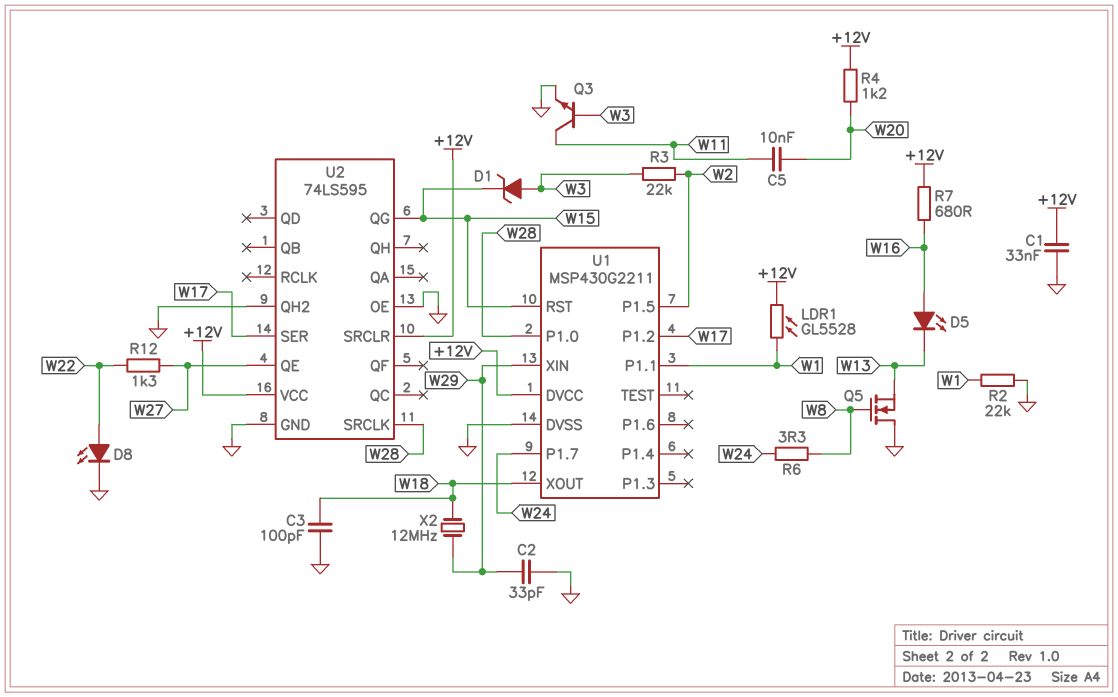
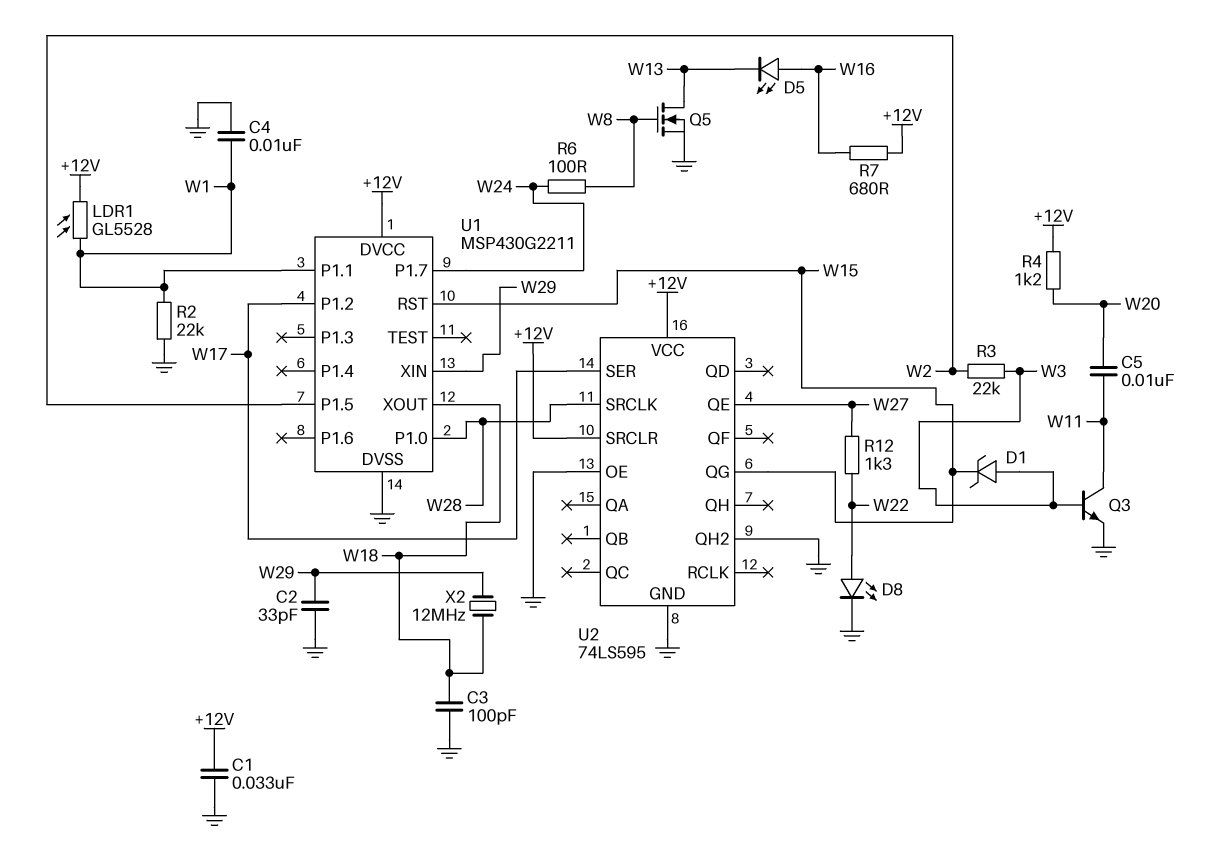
C4: none -> 10nF (GND, W1)
Q5: NMOS (G W8, D GND, S W13) -> NMOS (G W8, D W13, S GND)
R6: 3.3 (W8, W24) -> 100 (W8, W24)

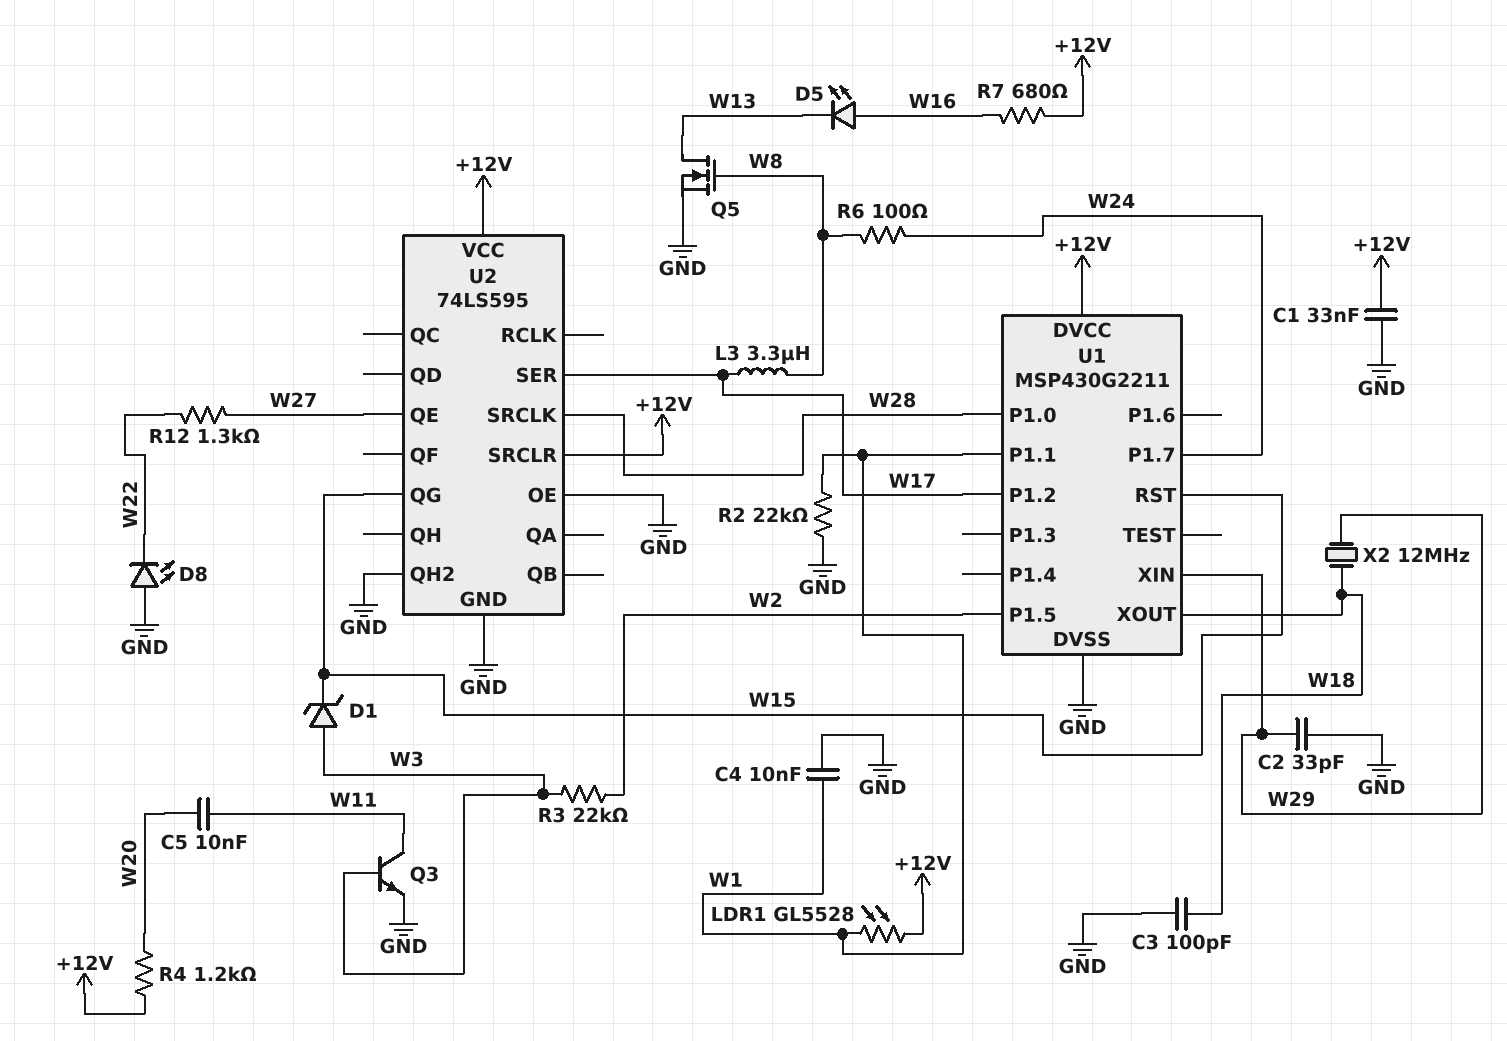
D8: LED (A W22, K GND) -> LED (A GND, K W22)
L3: none -> 3.3uH (W8, W17)

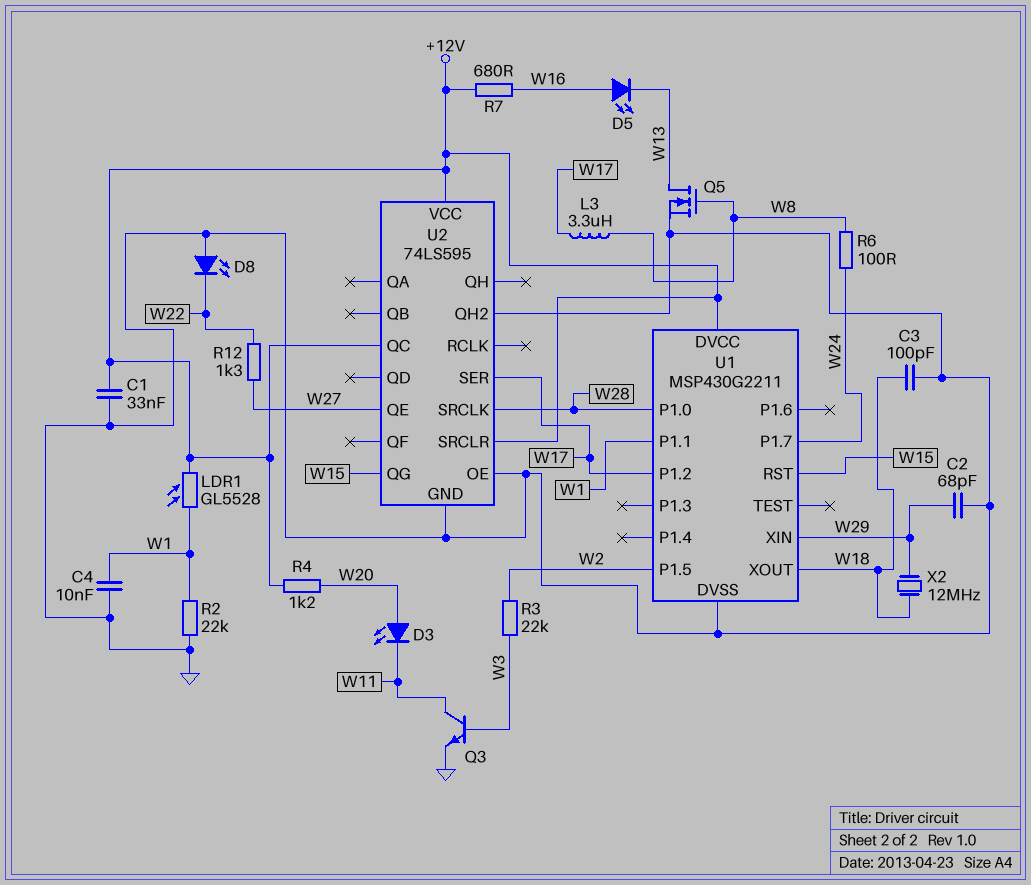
C2: 33pF (GND, W29) -> 68pF (GND, W29)
C5: 10nF (W11, W20) -> none
D1: zener (A W3, K W15) -> none
D3: none -> LED (A W20, K W11)
U2 pin QC: none -> +12V

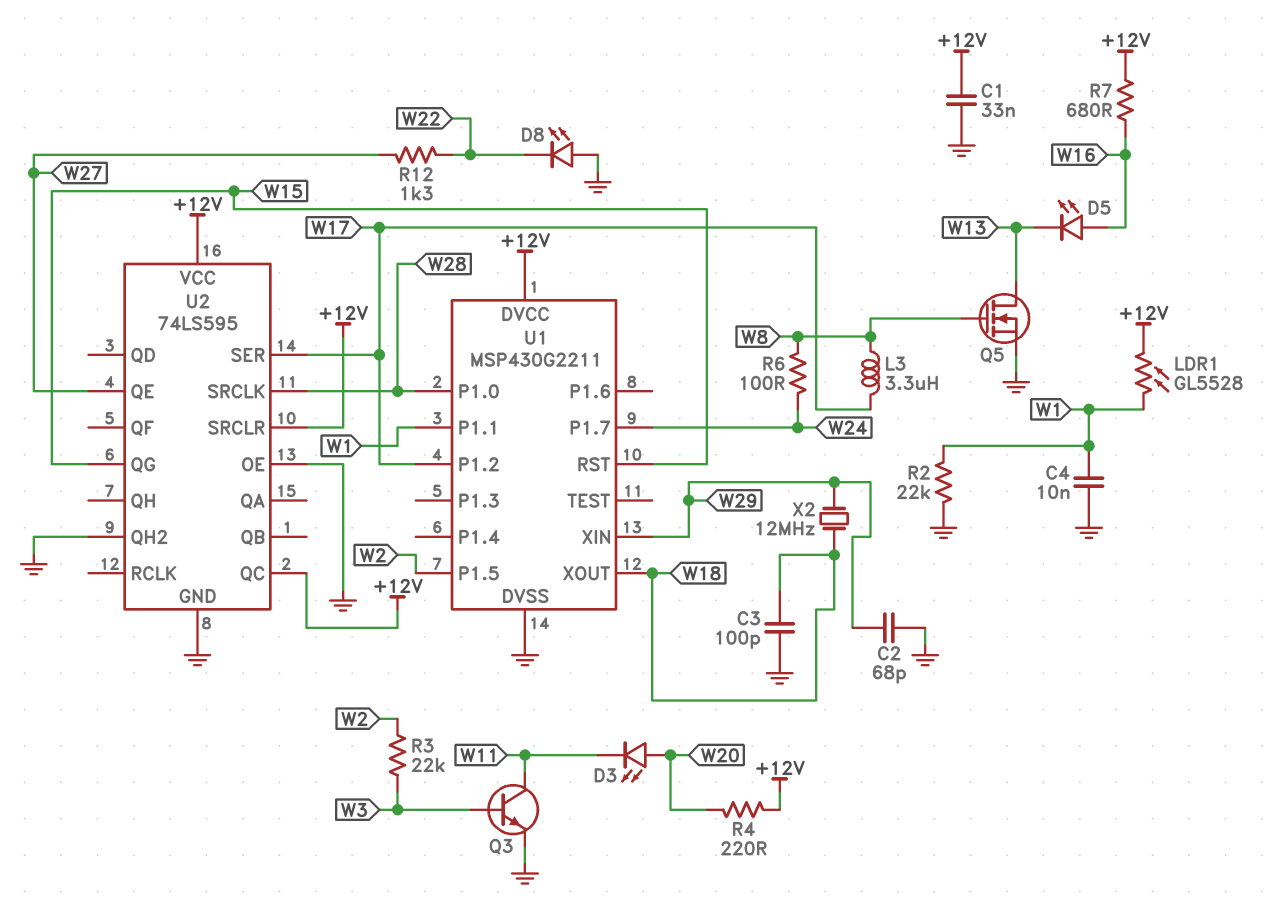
R4: 1.2k (+12V, W20) -> 220 (+12V, W20)

